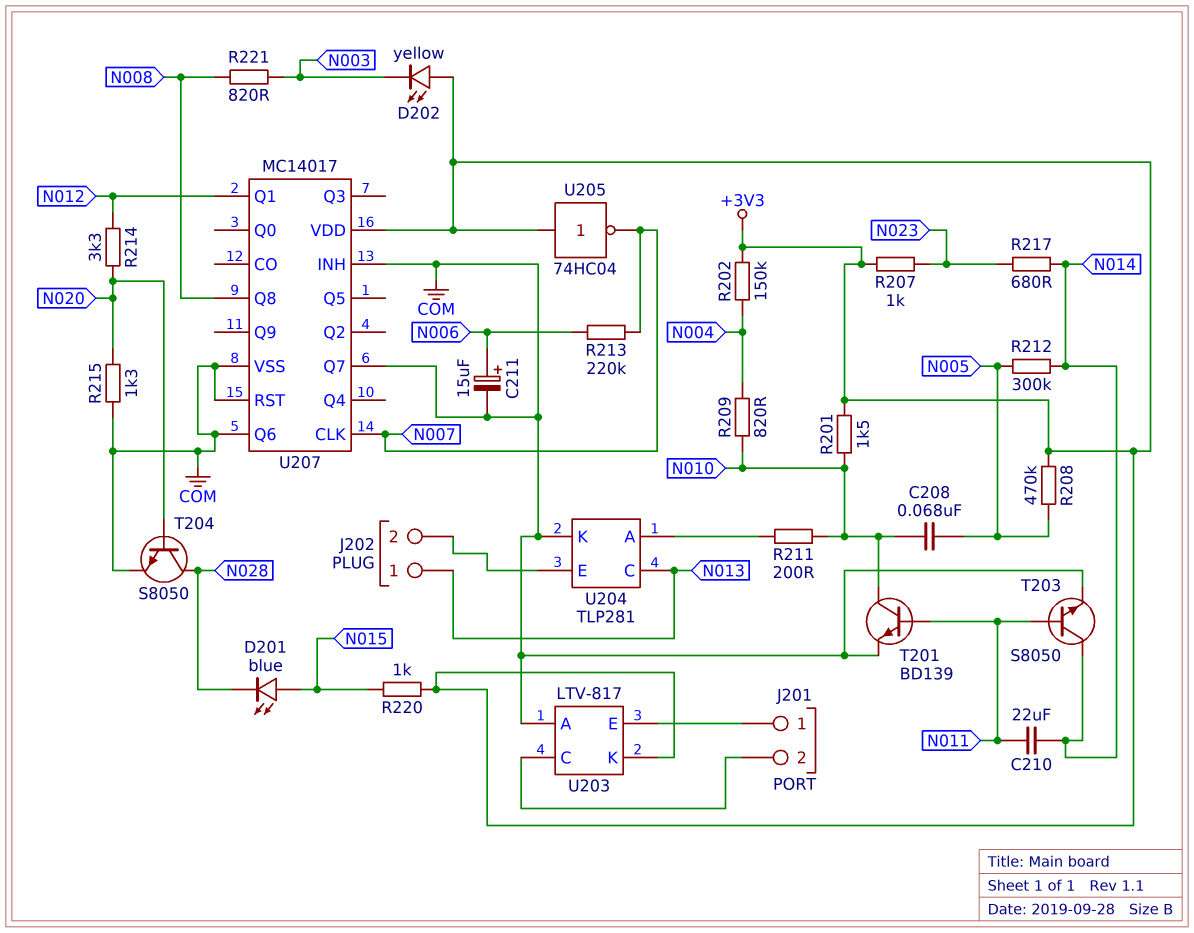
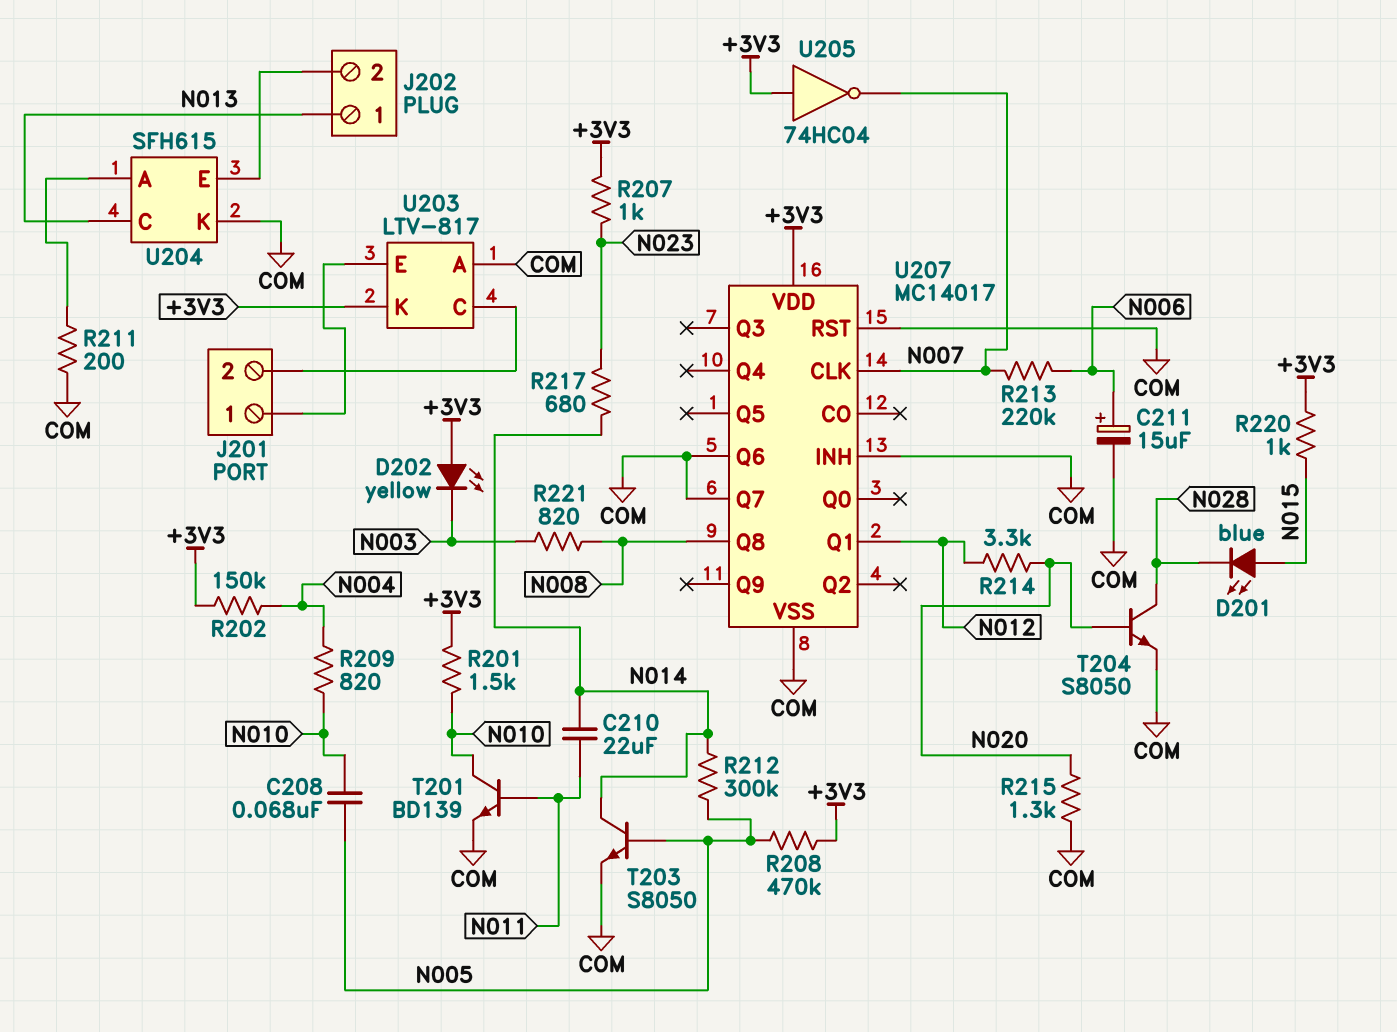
R211: 200 (N010, U204/A) -> 200 (COM, U204/A)
T203: NPN S8050 (B N011, C N014, E COM) -> NPN S8050 (B N005, C N014, E COM)
U204: TLP281 -> SFH615

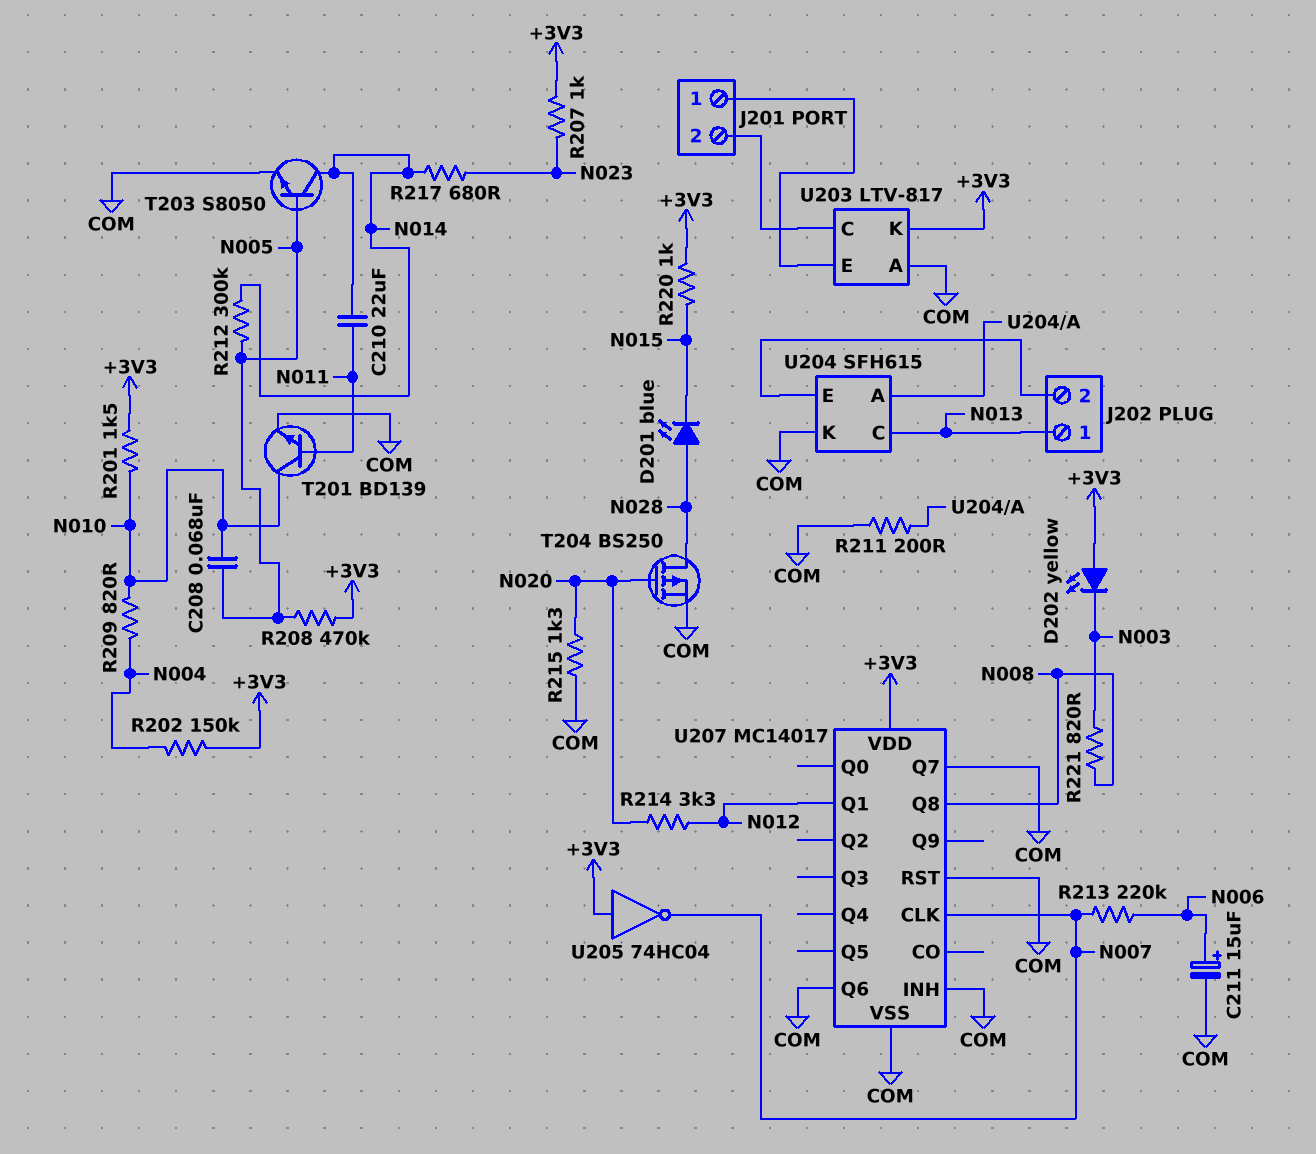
D201: LED blue (A N015, K N028) -> LED blue (A N028, K N015)
T204: NPN S8050 (B N020, C N028, E COM) -> PMOS BS250 (G N020, D N028, S COM)

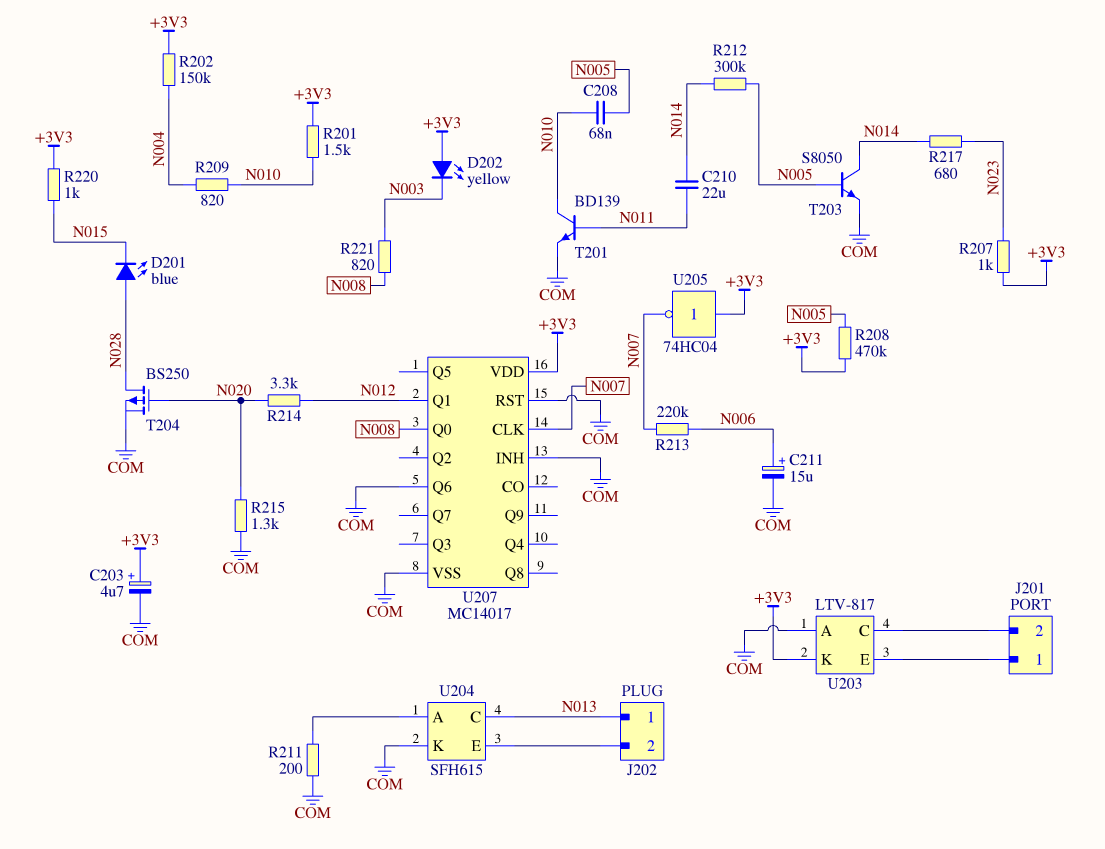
C203: none -> 4.7uF (plus +3V3, minus COM)
U207 pin Q0: none -> N008
U207 pin Q7: COM -> none
U207 pin Q8: N008 -> none

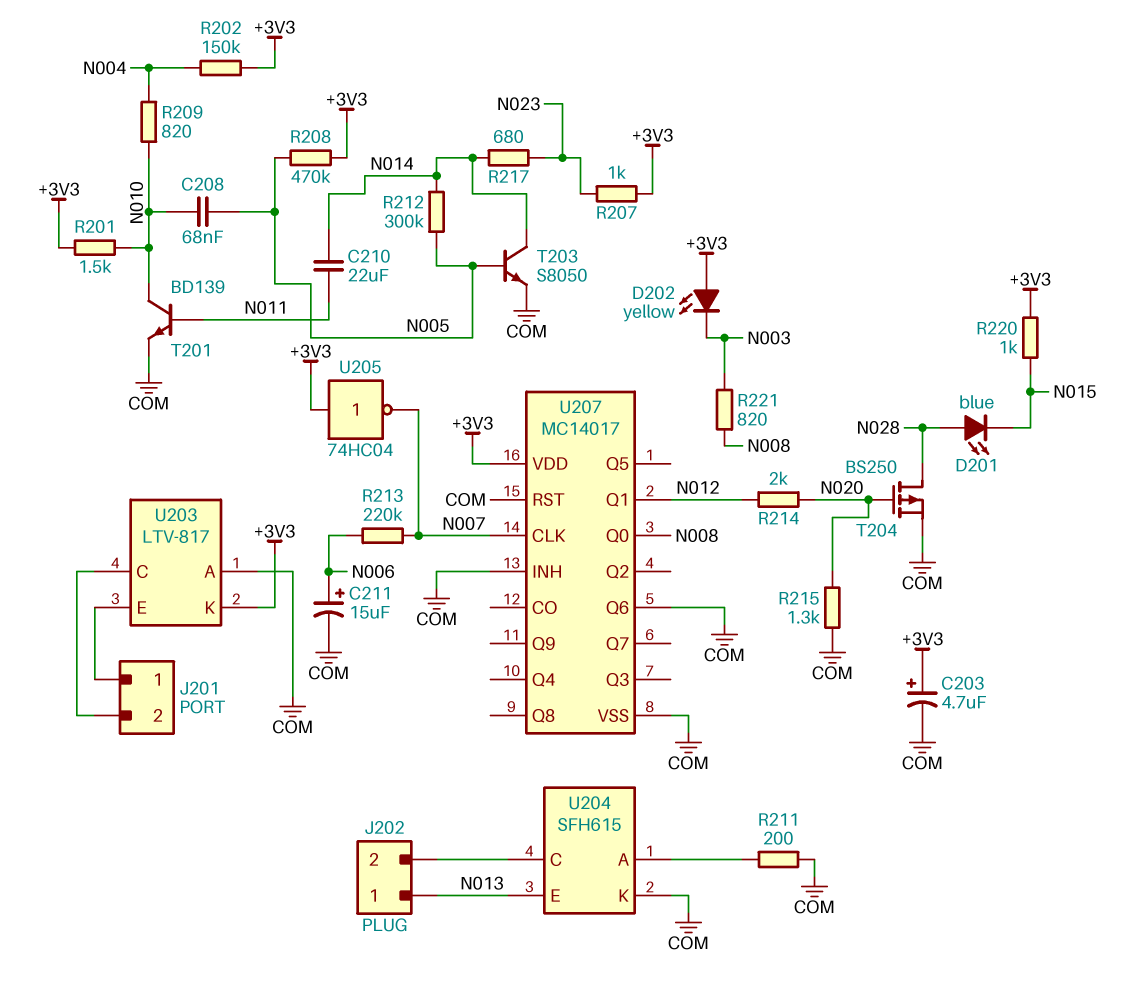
R214: 3.3k (N012, N020) -> 2k (N012, N020)
U204 pin C: N013 -> J202/2
U204 pin E: J202/2 -> N013

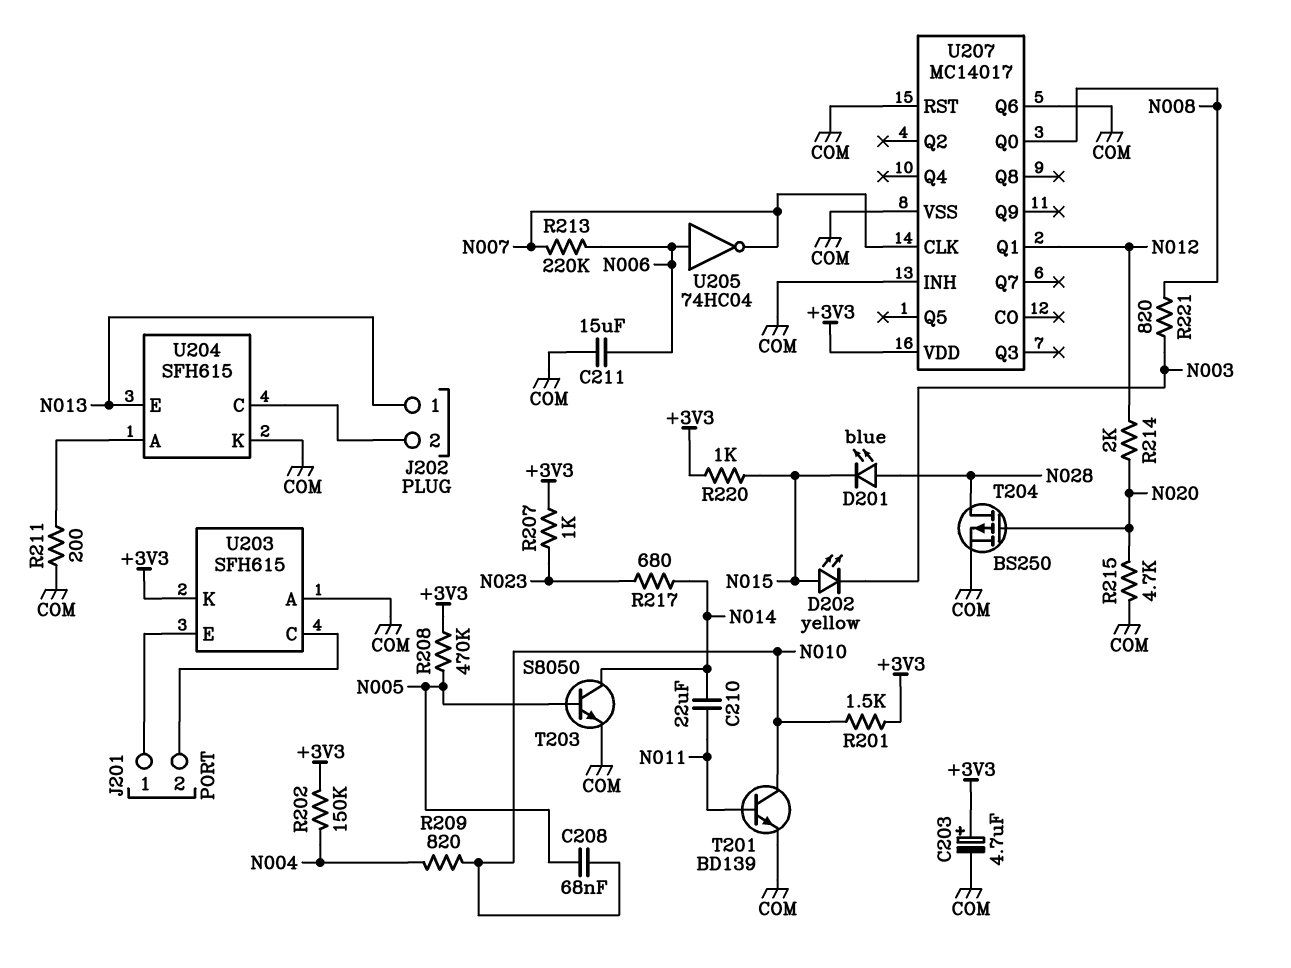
C211: 15uF (plus N006, minus COM) -> 15uF (COM, N006)
D202: LED yellow (A +3V3, K N003) -> LED yellow (A N015, K N003)
R212: 300k (N005, N014) -> none
R215: 1.3k (COM, N020) -> 4.7k (COM, N020)
U203: LTV-817 -> SFH615
U205: NOT 74HC04 (in +3V3, out N007) -> NOT 74HC04 (in N006, out N007)

